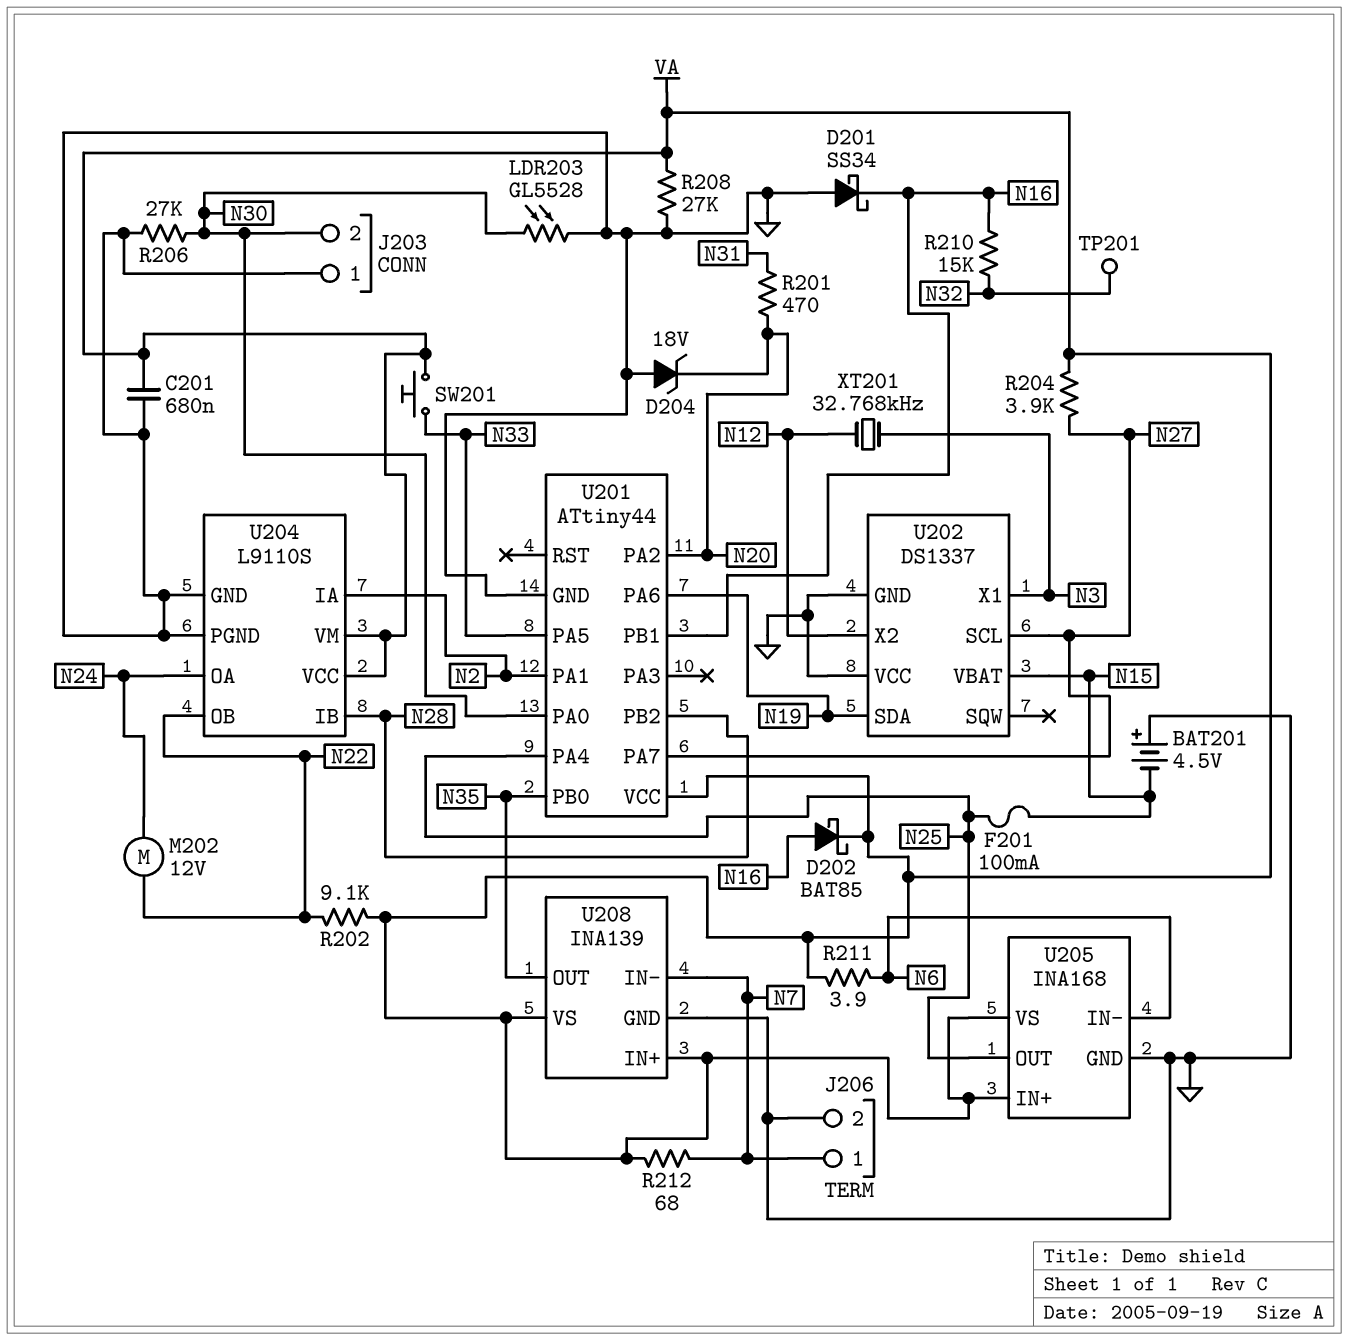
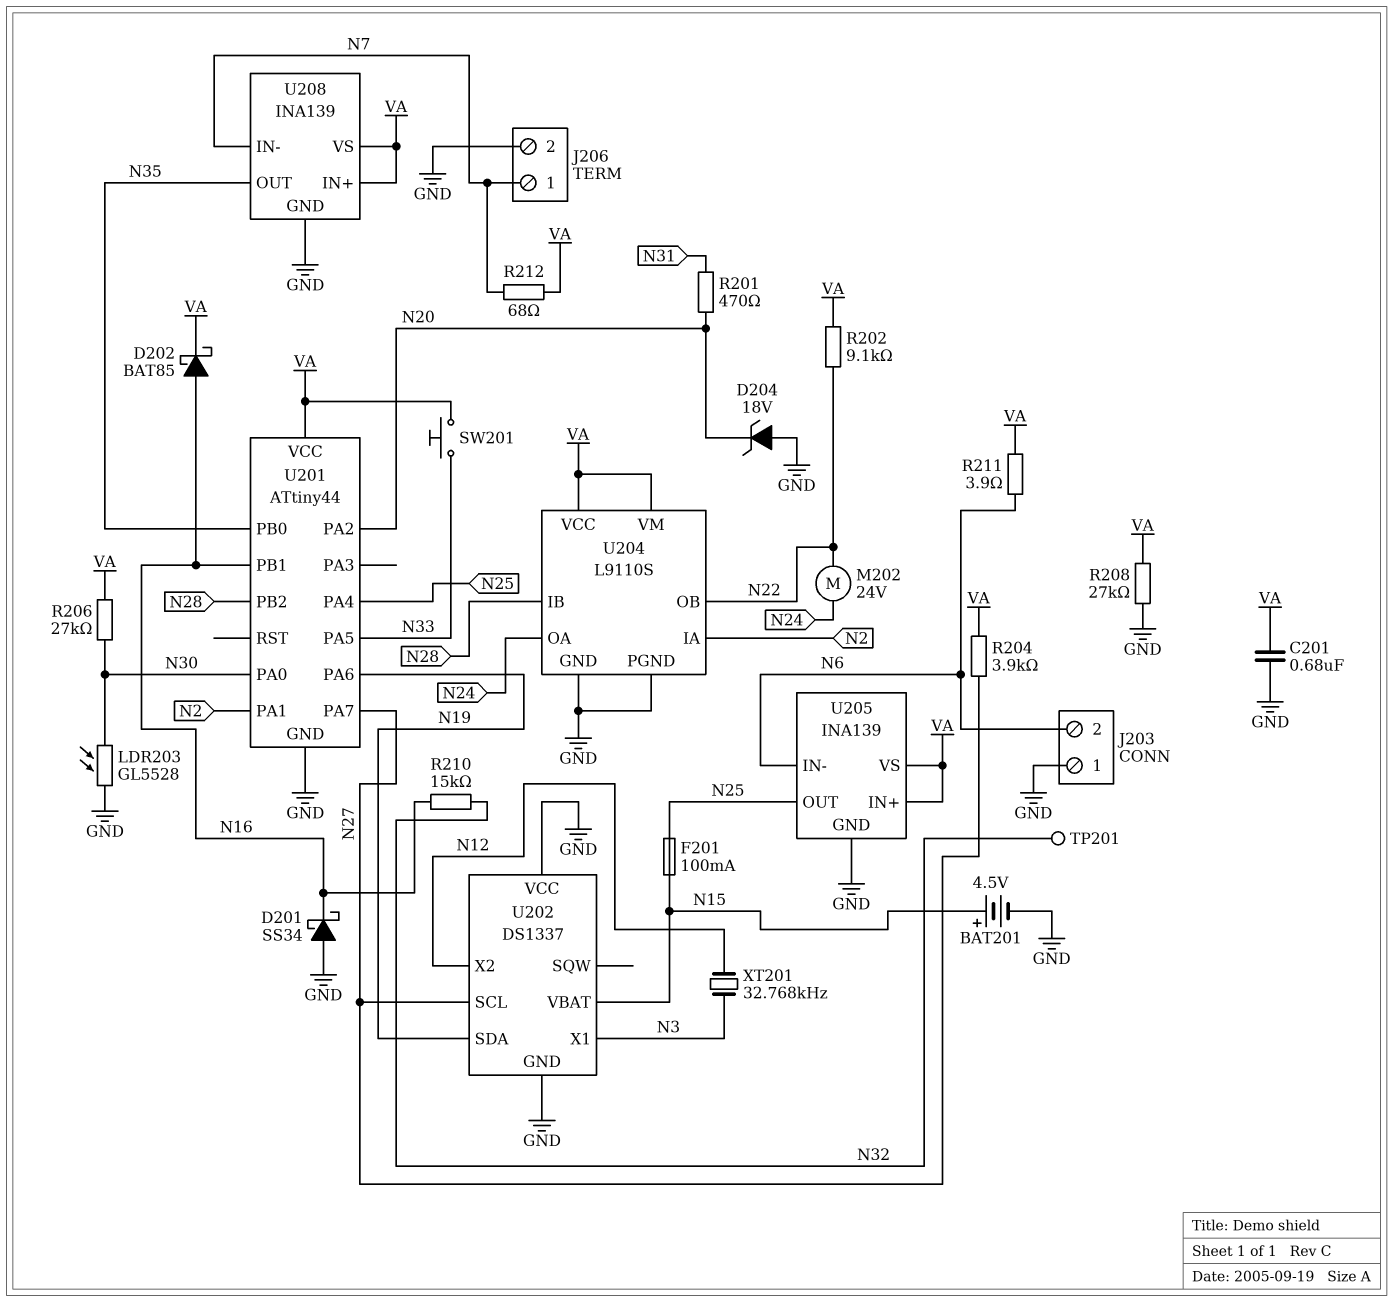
BAT201: 4.5V (plus GND, minus N15) -> 4.5V (plus N15, minus GND)
J203 pin 2: N30 -> N6
M202: motor 12V (N22, N24) -> motor 24V (N22, N24)
R206: 27k (GND, N30) -> 27k (N30, VA)
U205: INA168 -> INA139

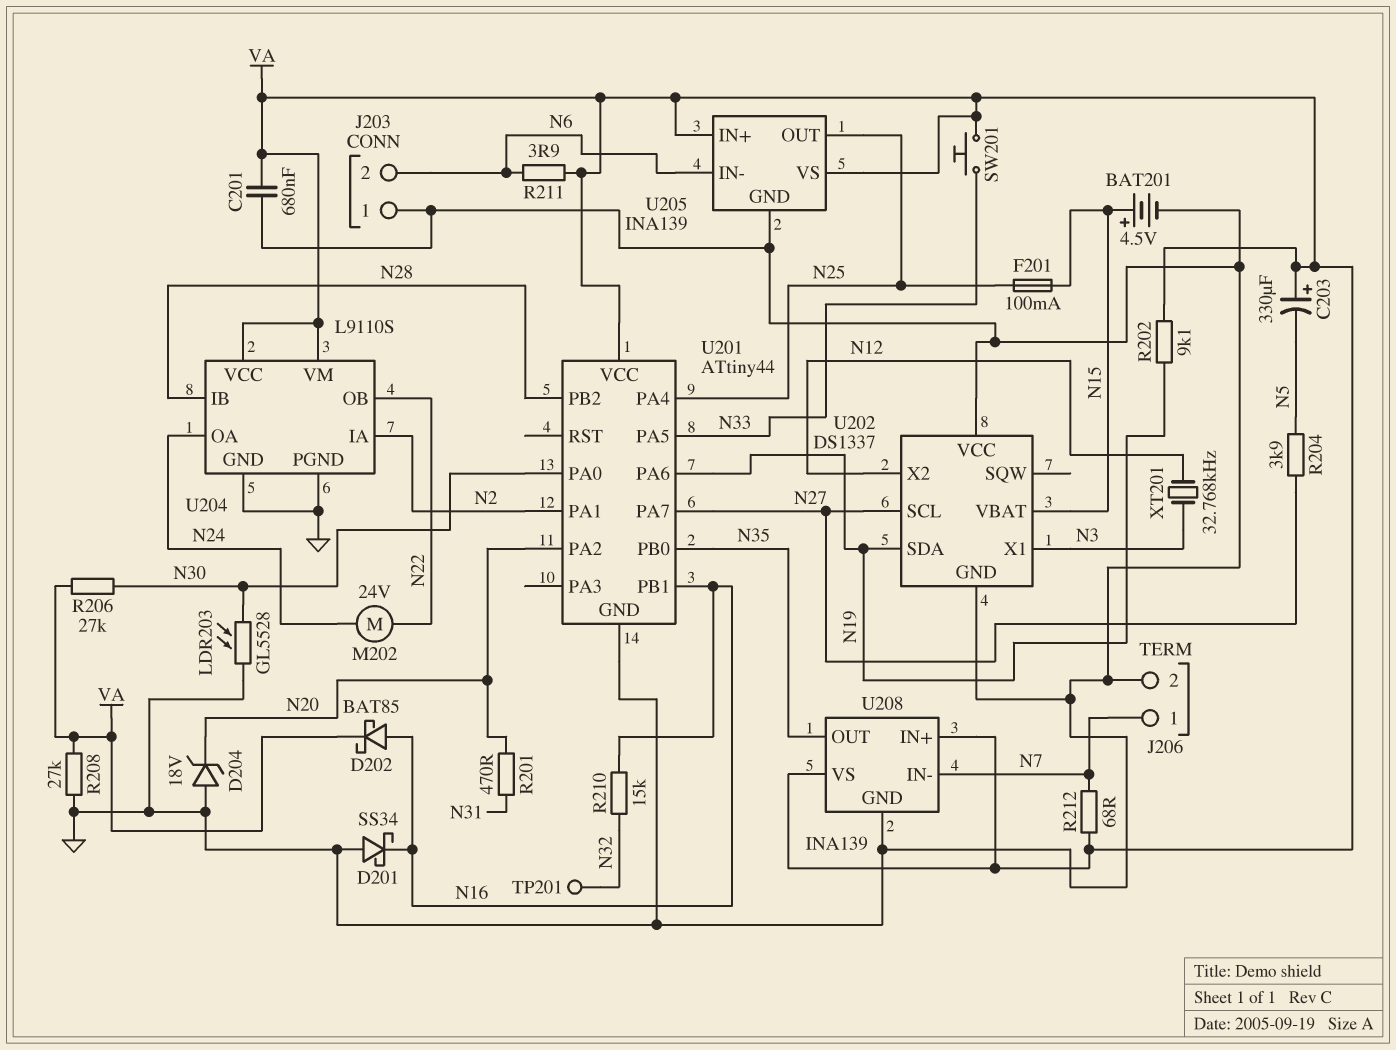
C203: none -> 330uF (plus VA, minus N5)
R202: 9.1k (N22, VA) -> 9.1k (N19, VA)
R204: 3.9k (N27, VA) -> 3.9k (N5, N27)

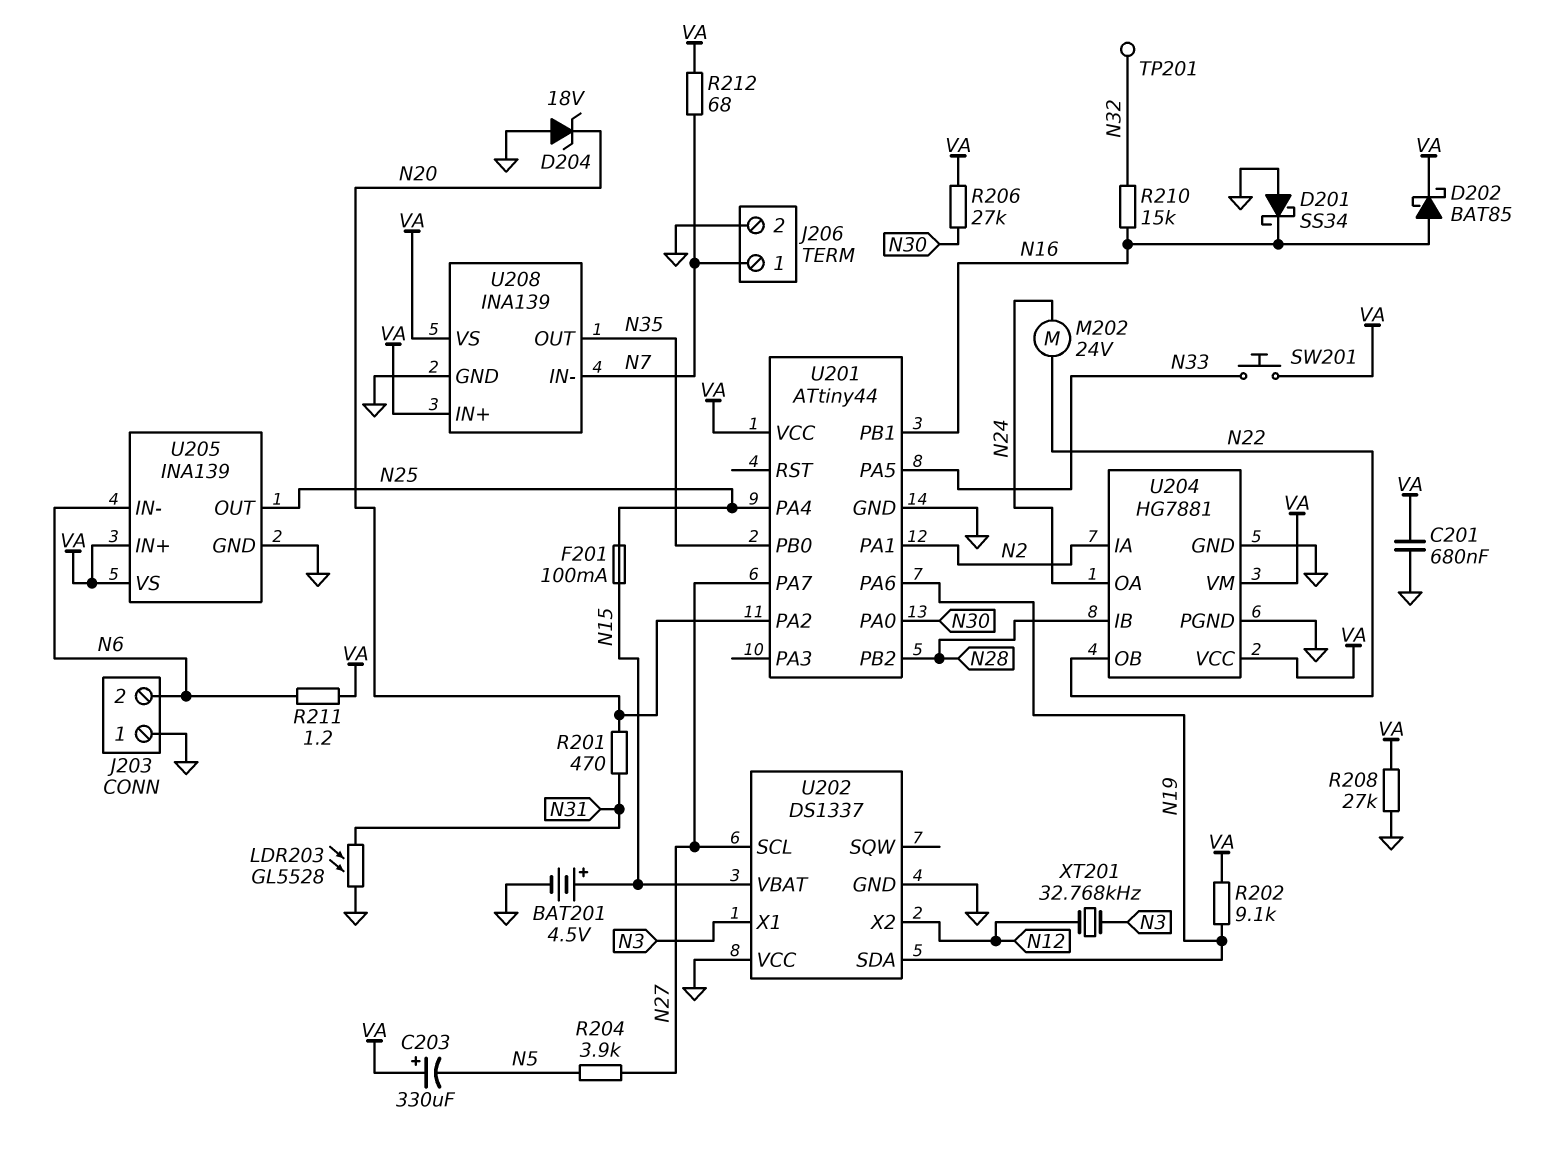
LDR203: GL5528 (GND, N30) -> GL5528 (GND, N31)
R211: 3.9 (N6, VA) -> 1.2 (N6, VA)
U204: L9110S -> HG7881

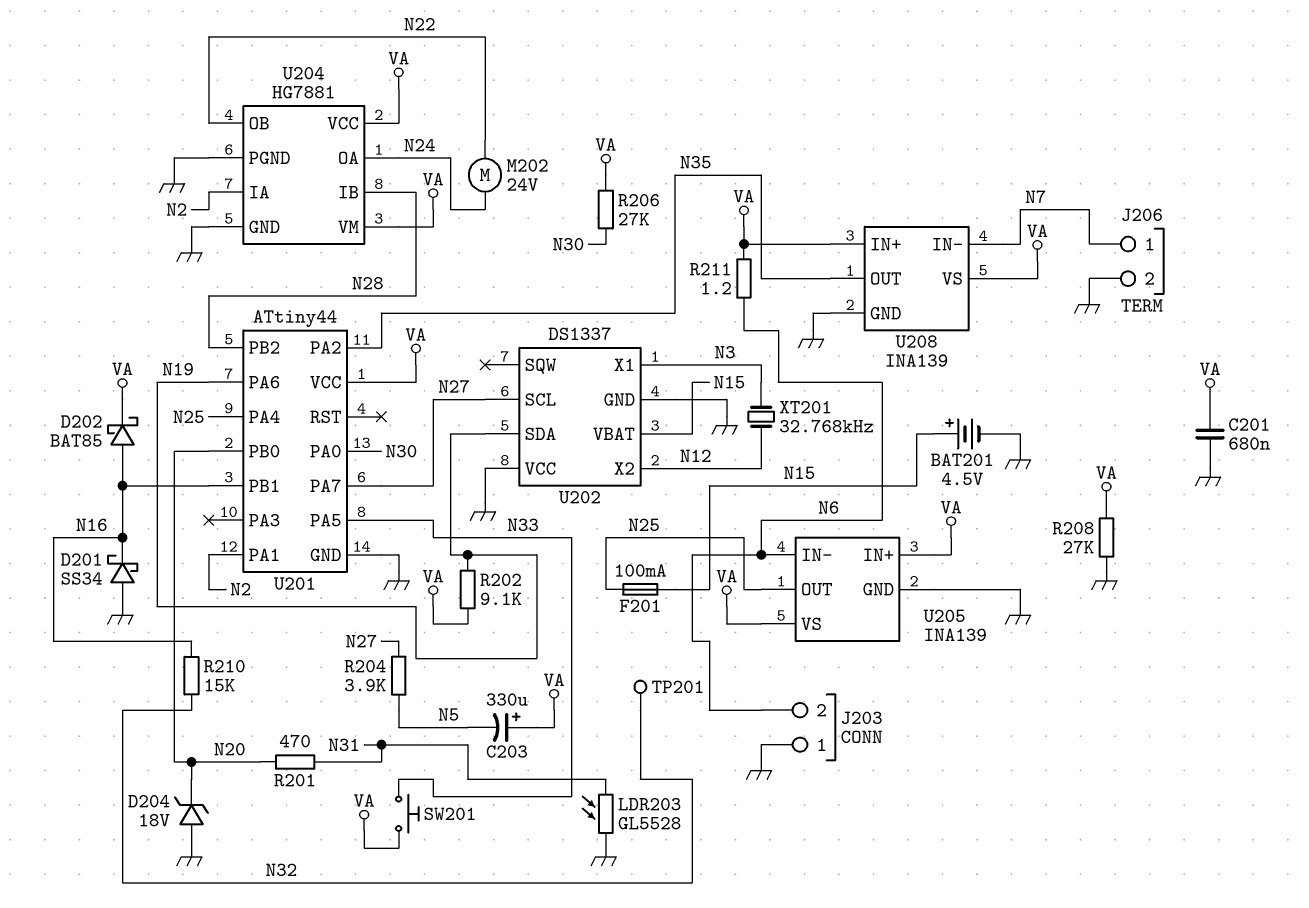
R212: 68 (N7, VA) -> none
U201 pin PA2: N20 -> N35
U201 pin PB0: N35 -> N20

